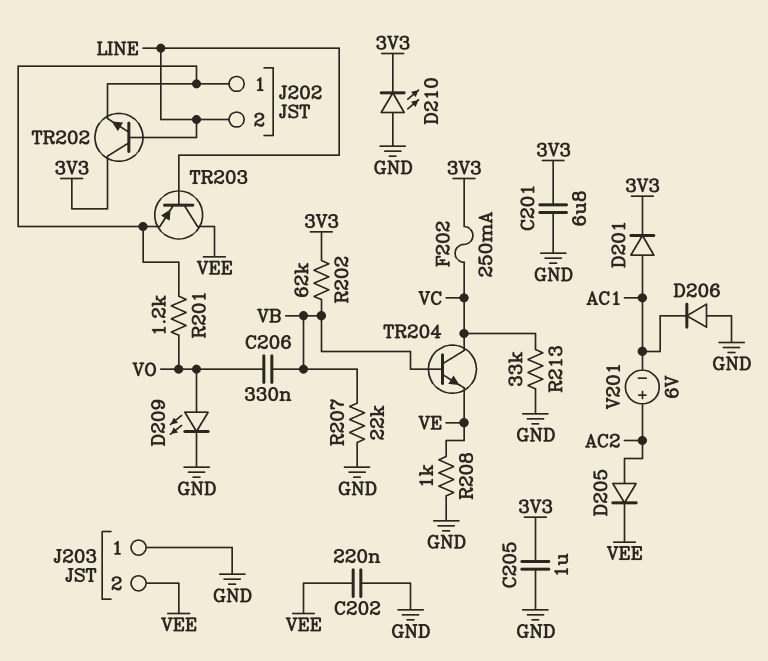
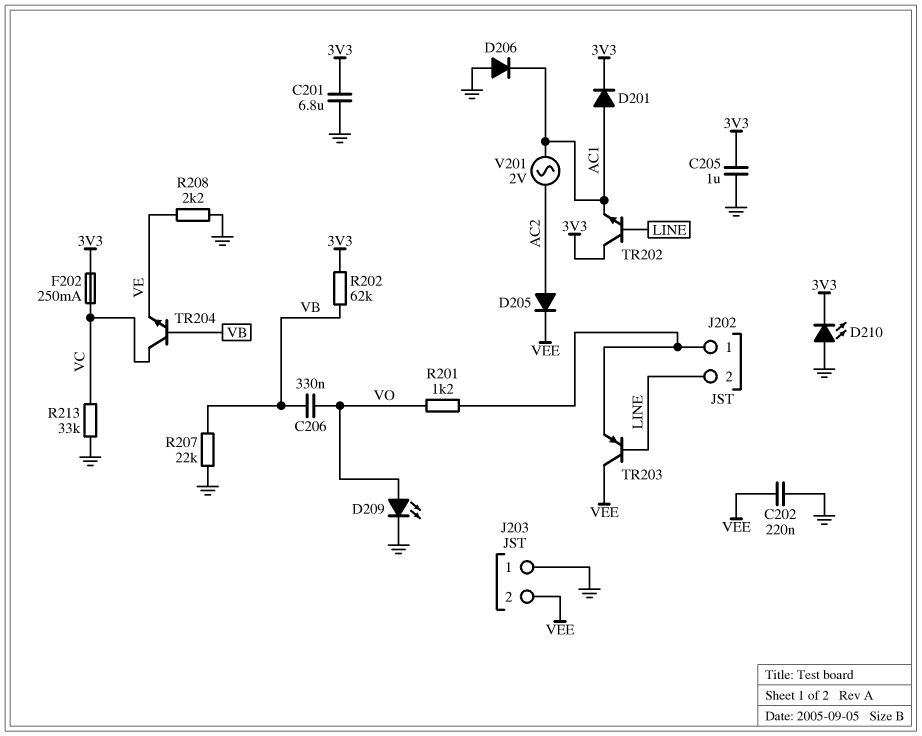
R208: 1k (GND, VE) -> 2.2k (GND, VE)
TR202: NPN (B LINE, C 3V3, E J202/1) -> NPN (B LINE, C 3V3, E AC1)
V201: 6V (plus AC2, minus AC1) -> AC 2V (AC1, AC2)

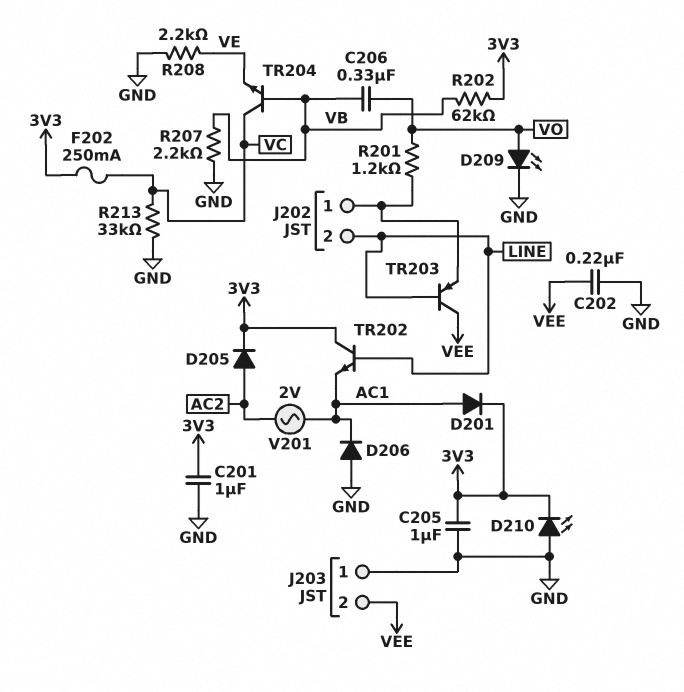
C201: 6.8uF (3V3, GND) -> 1uF (3V3, GND)
D205: diode (A AC2, K VEE) -> diode (A AC2, K 3V3)
R207: 22k (GND, VB) -> 2.2k (GND, VB)

